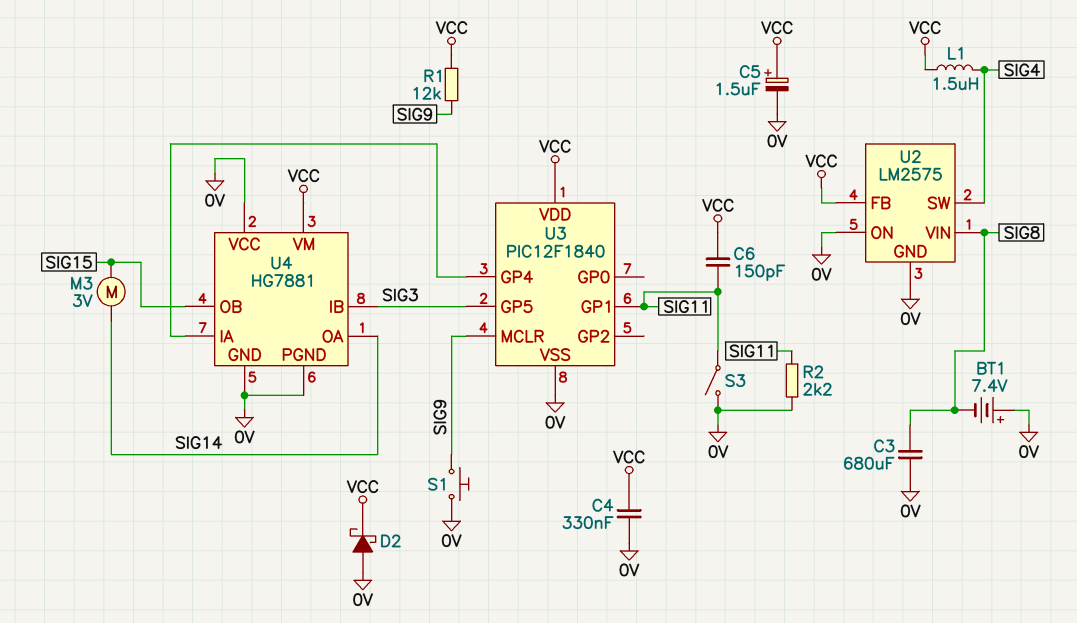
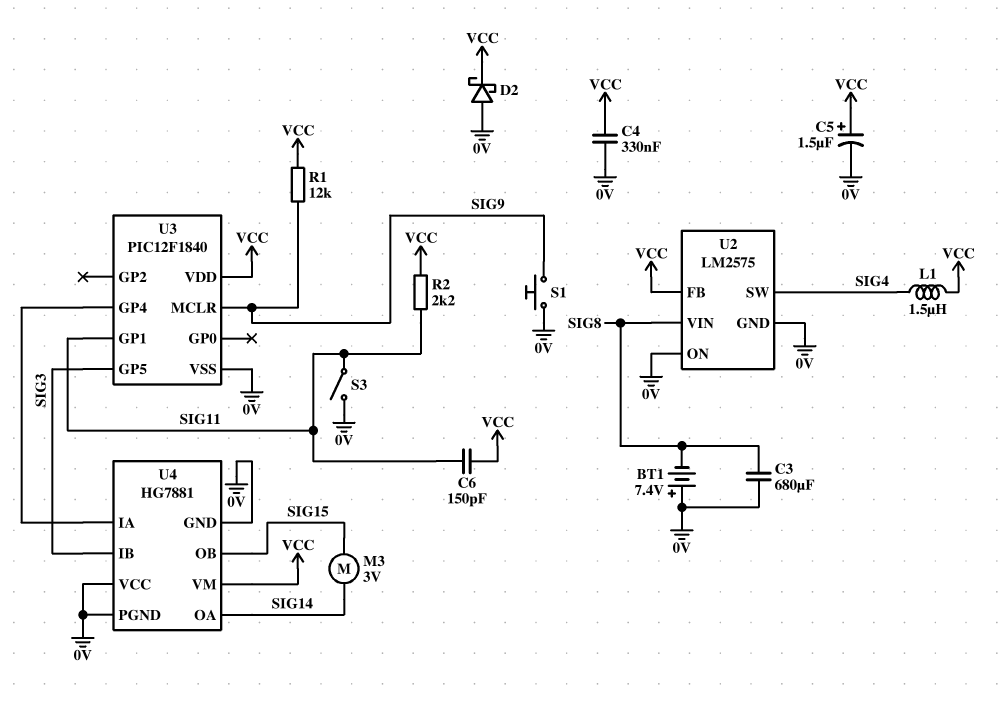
R2: 2.2k (0V, SIG11) -> 2.2k (SIG11, VCC)

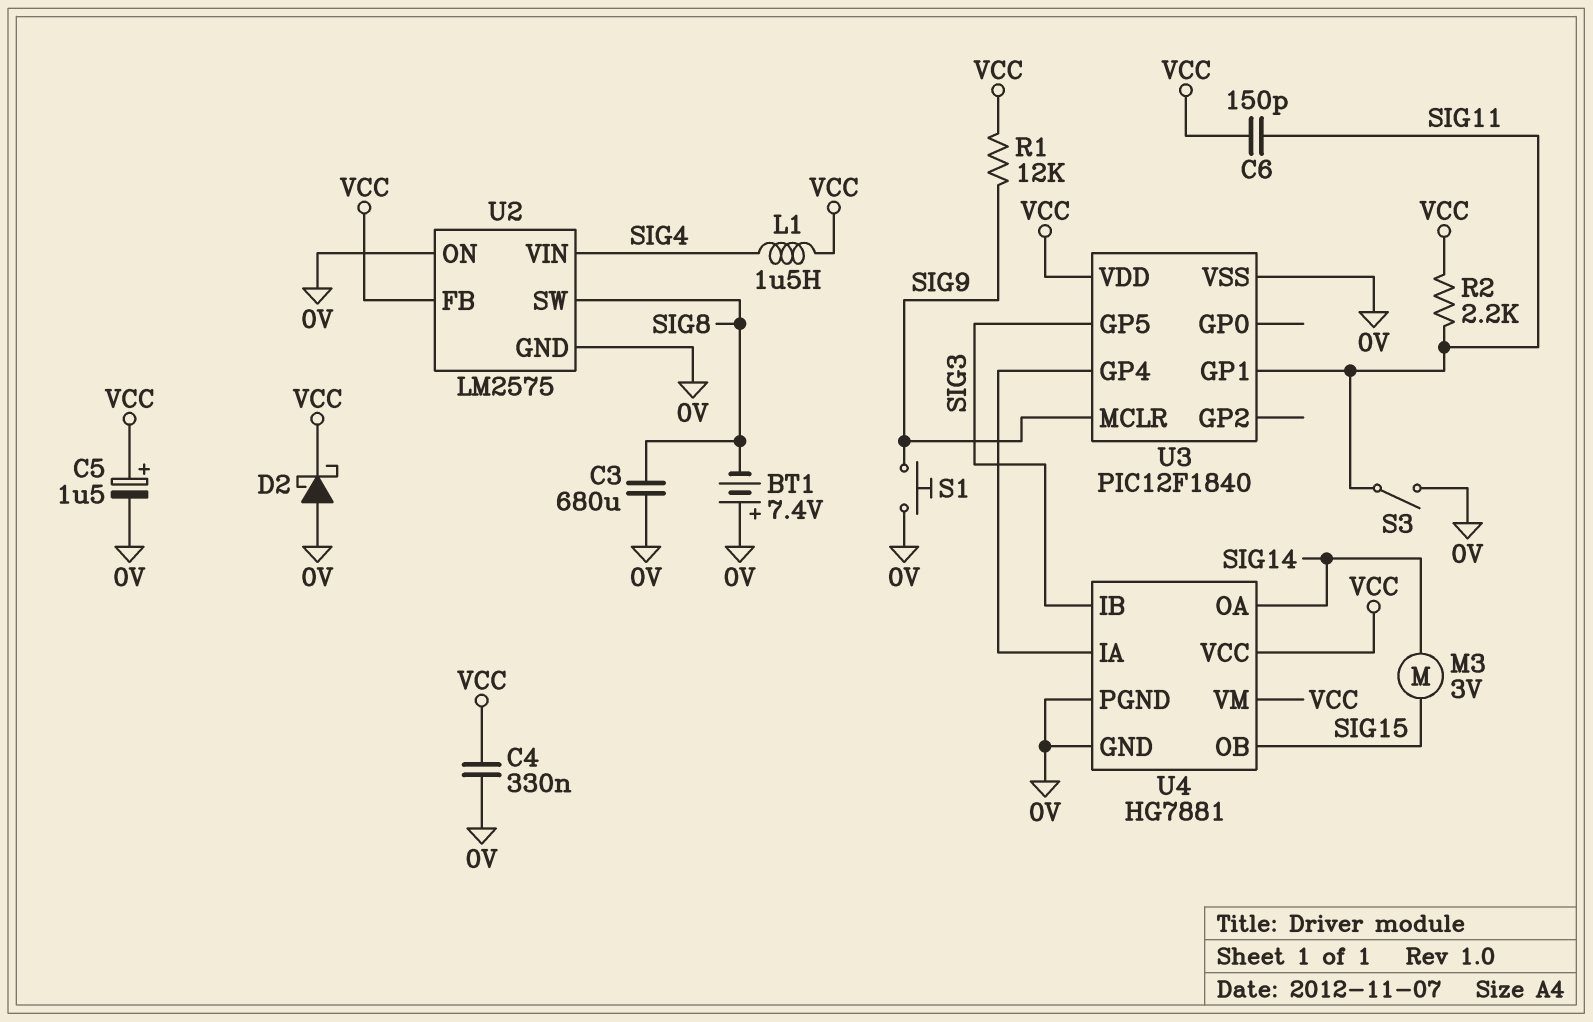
U2 pin SW: SIG4 -> SIG8
U2 pin VIN: SIG8 -> SIG4
U4 pin VCC: 0V -> VCC

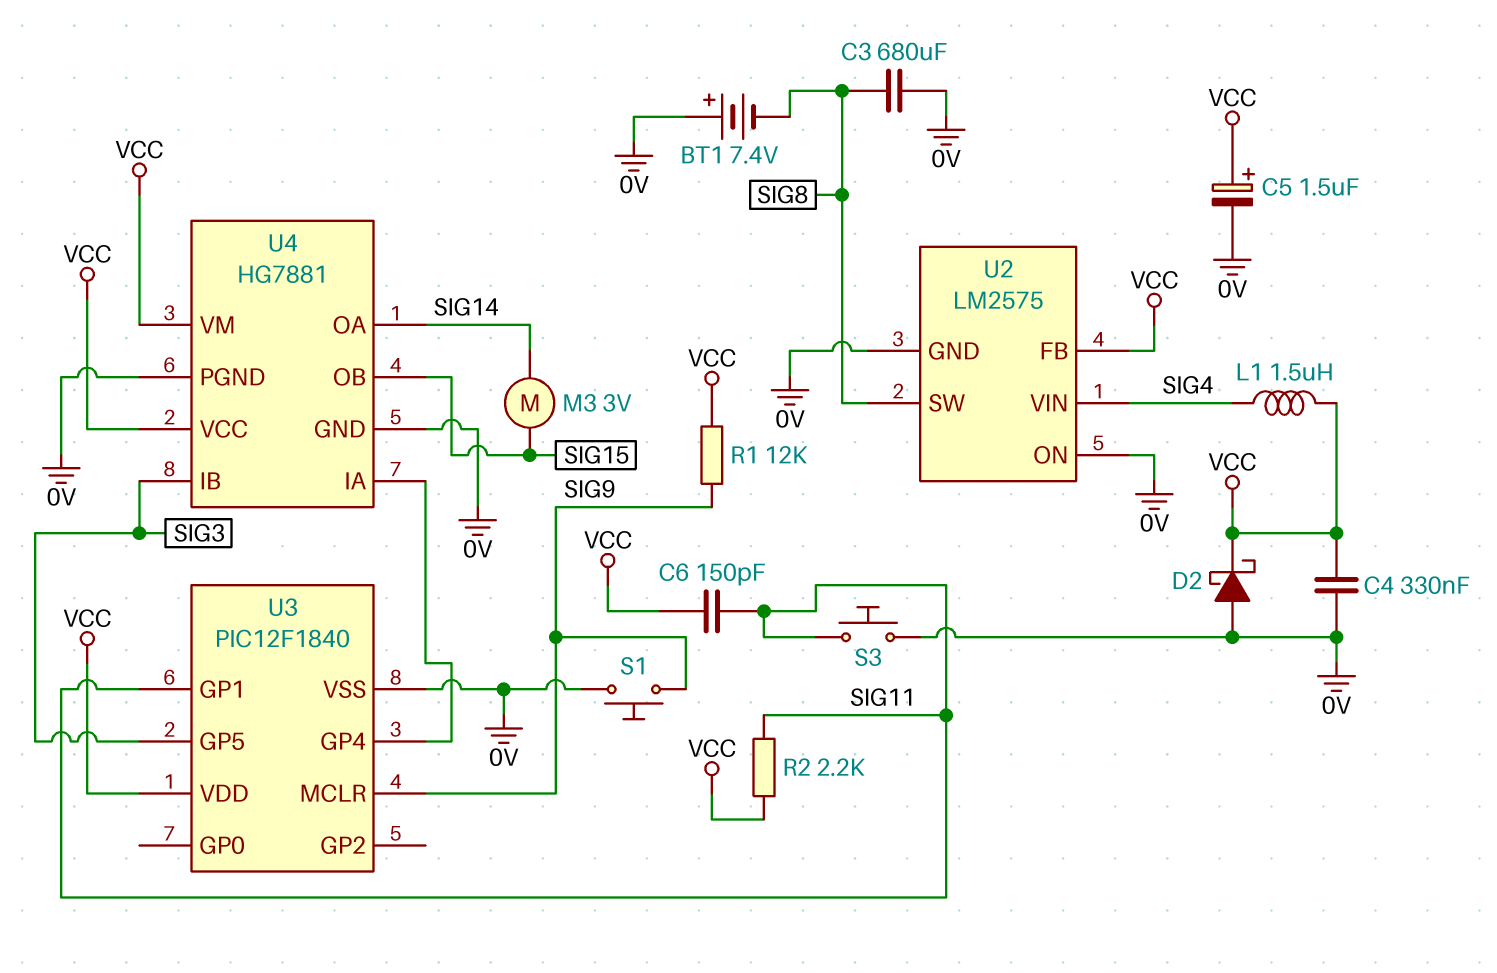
S3: switch (0V, SIG11) -> button (0V, SIG11)

